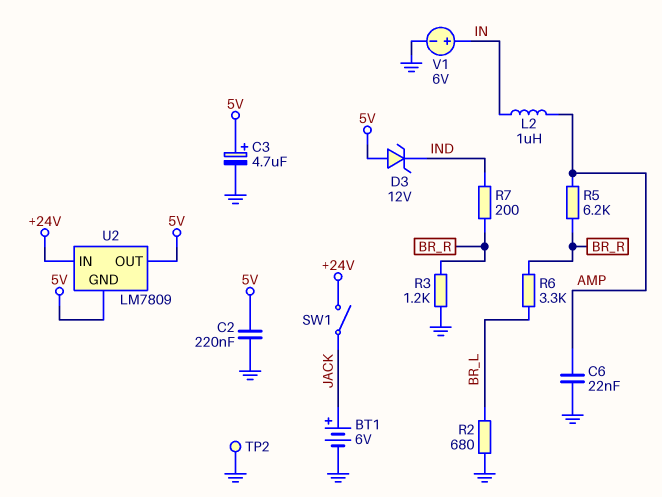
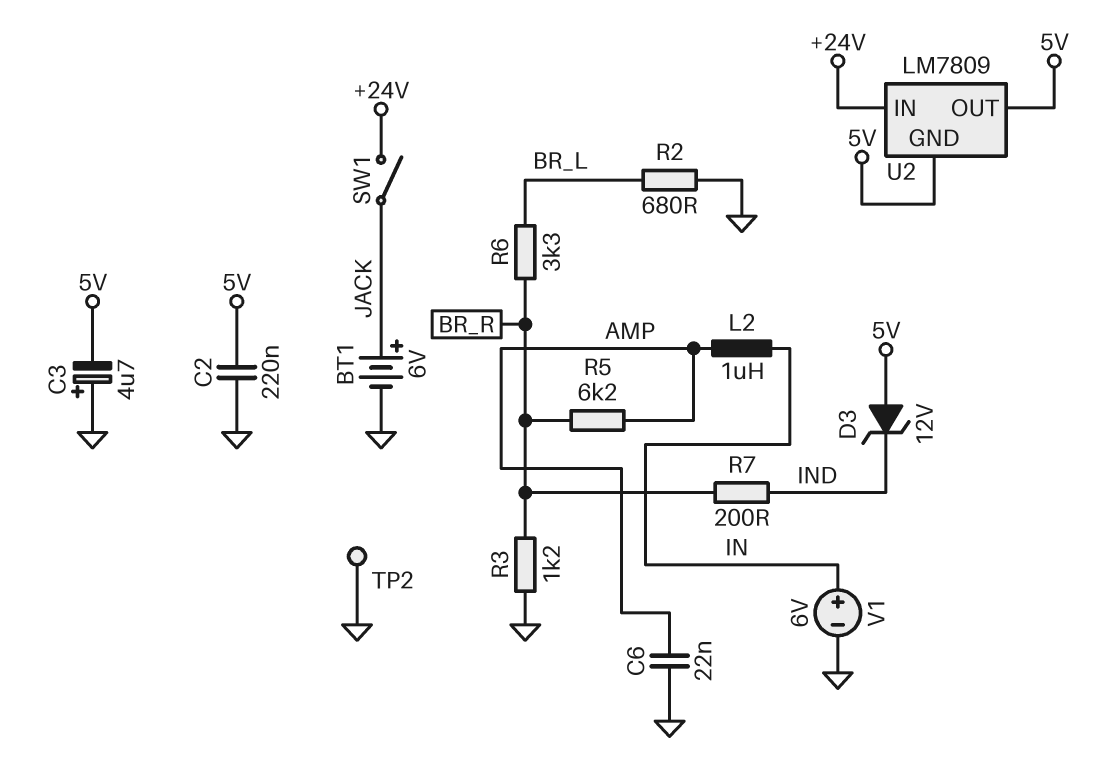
C3: 4.7uF (plus 5V, minus GND) -> 4.7uF (plus GND, minus 5V)

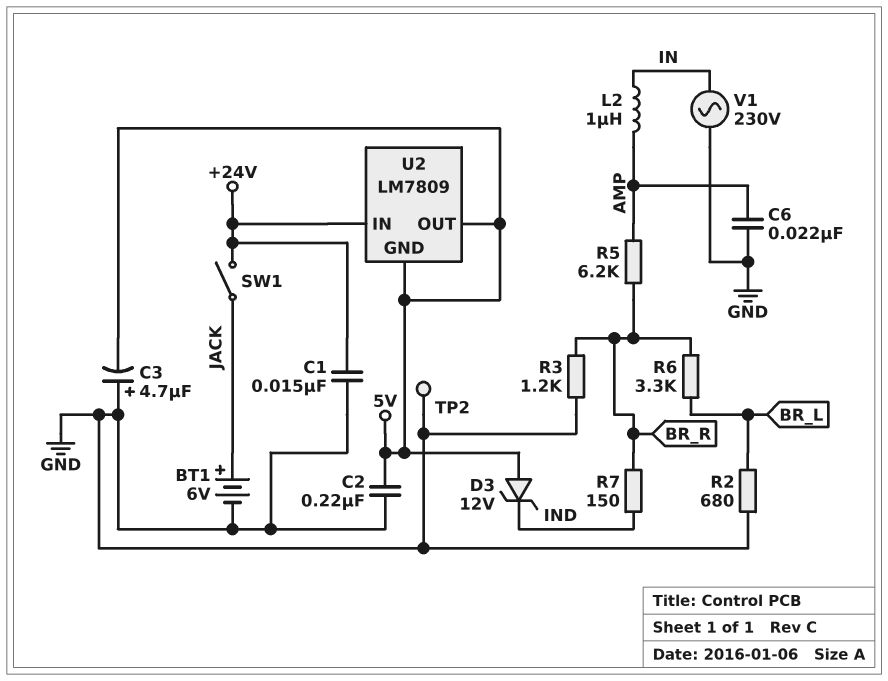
C1: none -> 15nF (+24V, GND)
R7: 200 (BR_R, IND) -> 150 (BR_R, IND)
V1: 6V (plus IN, minus GND) -> AC 230V (GND, IN)

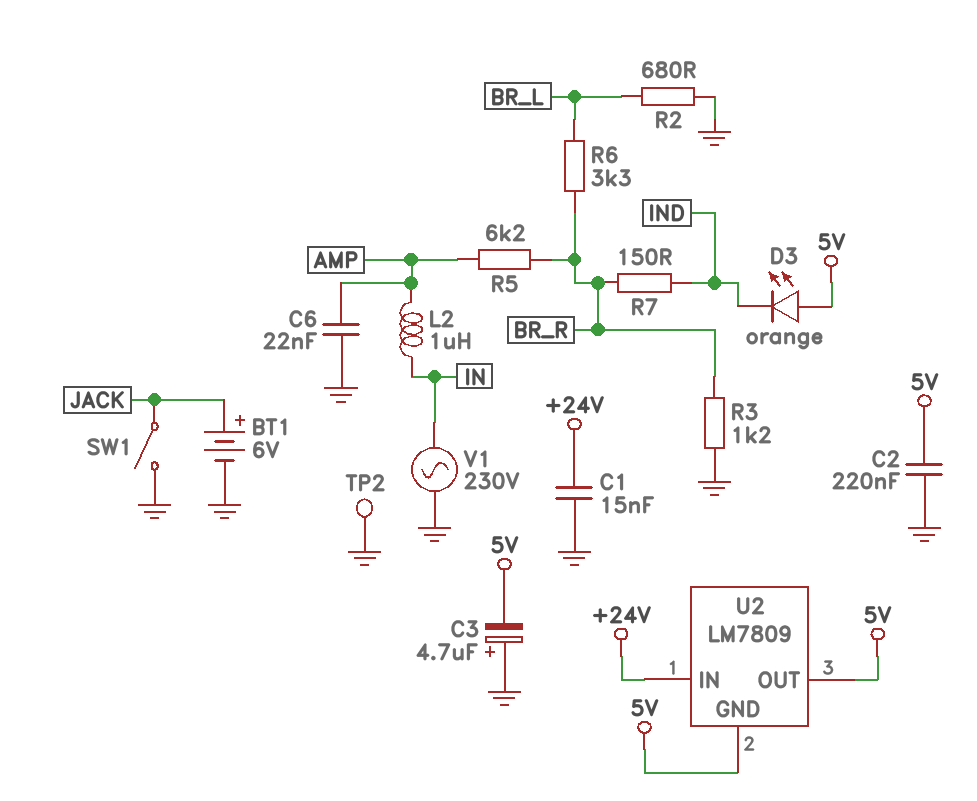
D3: zener 12V (A 5V, K IND) -> LED orange (A 5V, K IND)
SW1: switch (+24V, JACK) -> switch (GND, JACK)

